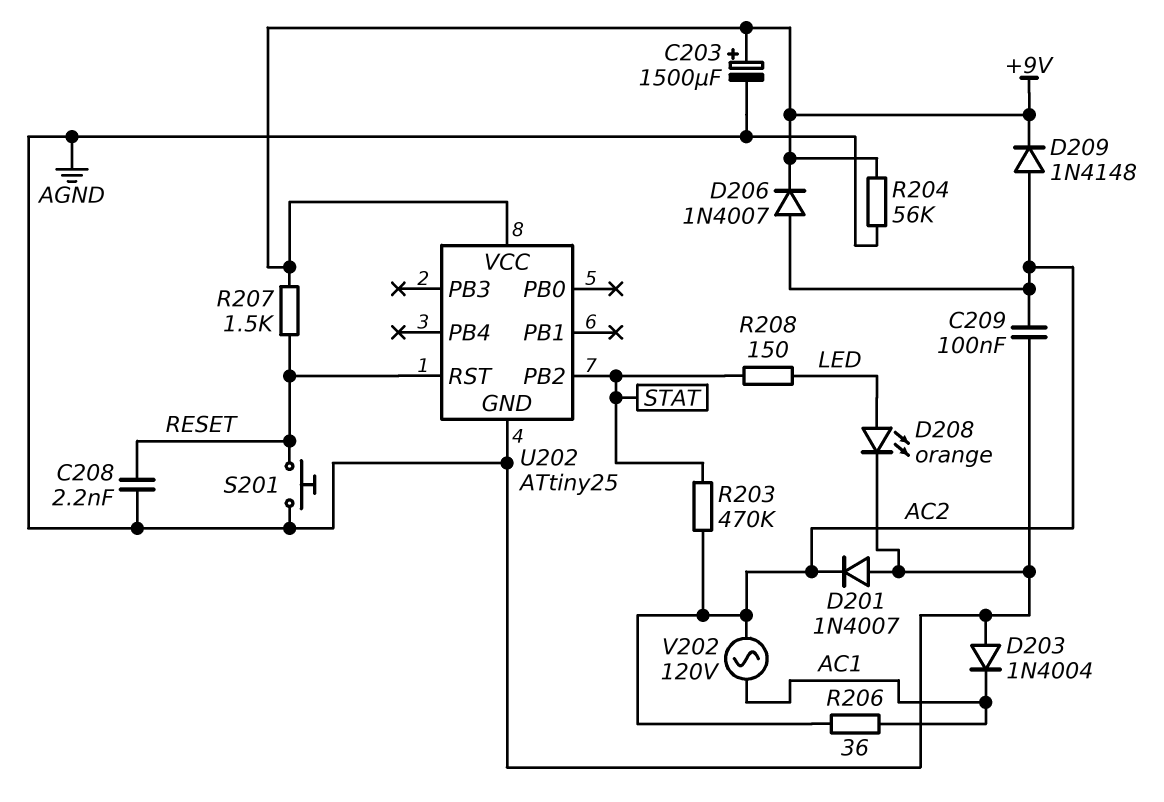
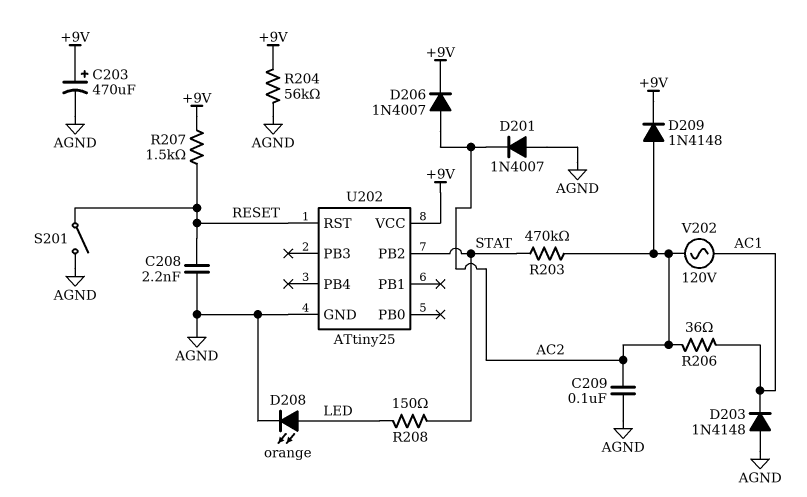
C203: 1500uF (plus +9V, minus AGND) -> 470uF (plus +9V, minus AGND)
D203: diode 1N4004 (A AGND, K AC1) -> diode 1N4148 (A AGND, K AC1)
S201: button (AGND, RESET) -> switch (AGND, RESET)

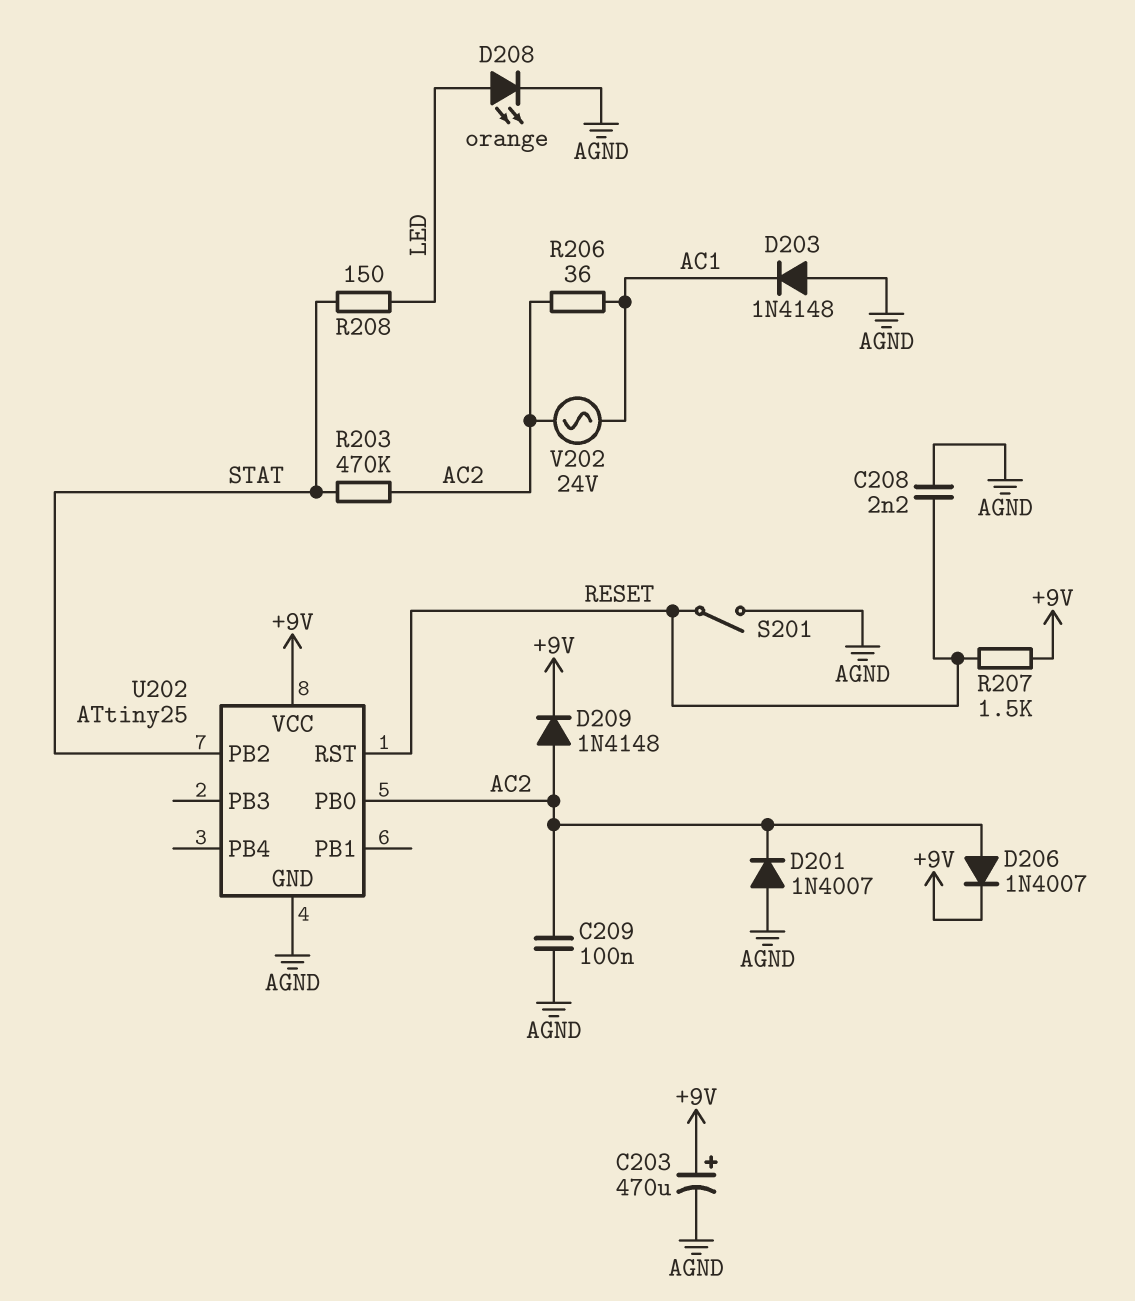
R204: 56k (+9V, AGND) -> none
U202 pin PB0: none -> AC2
V202: AC 120V (AC1, AC2) -> AC 24V (AC1, AC2)

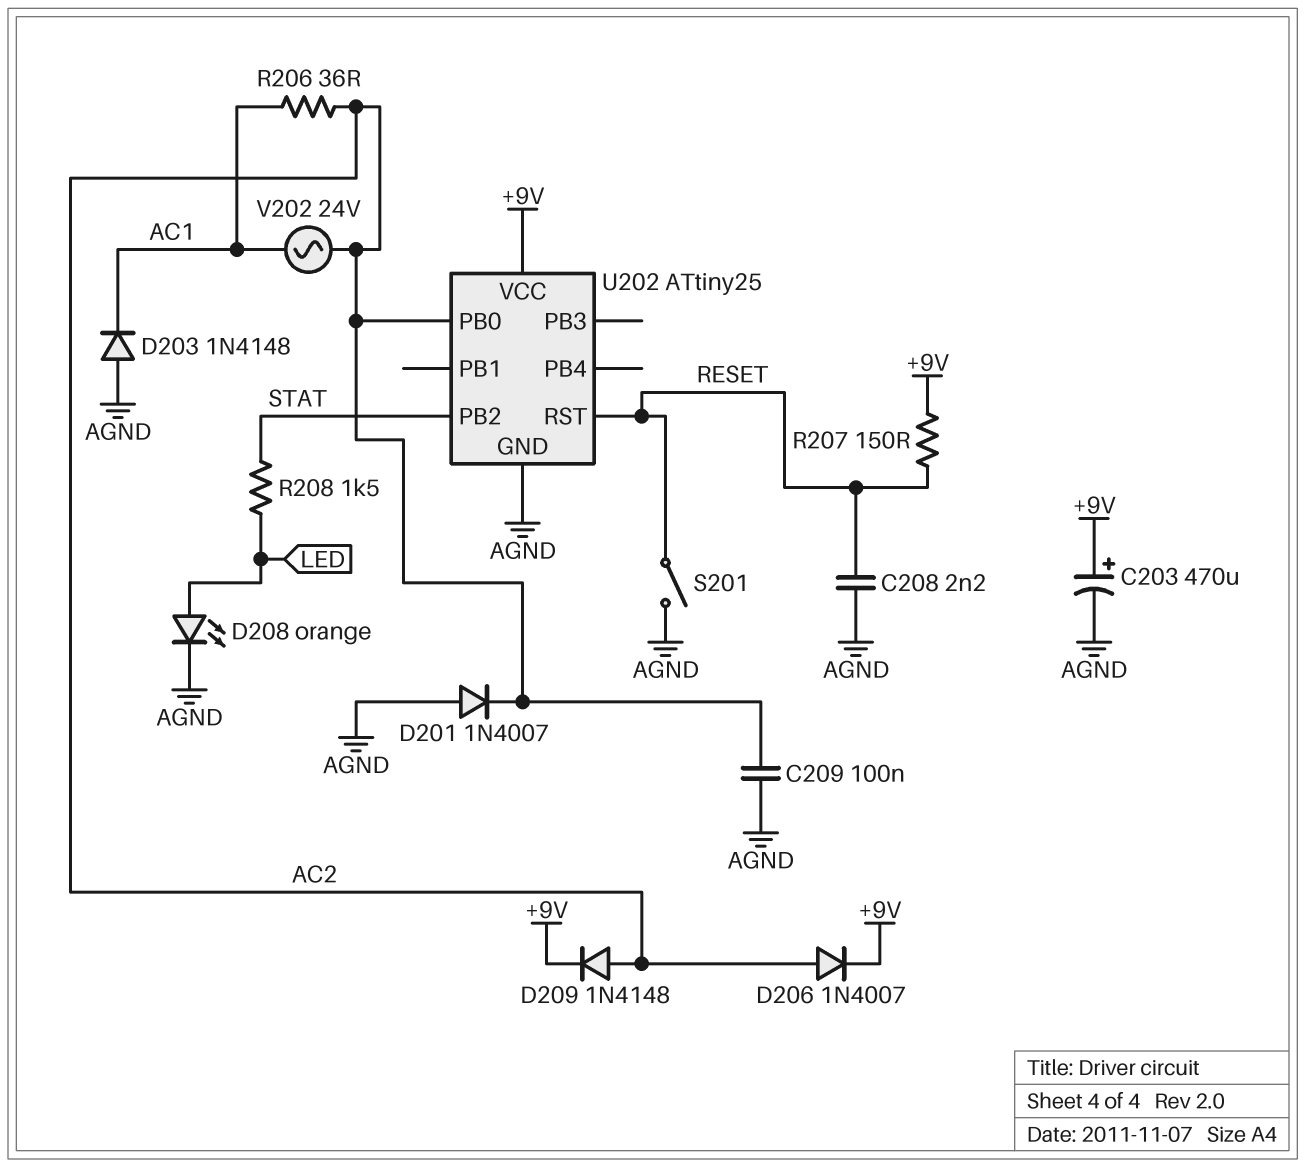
R203: 470k (AC2, STAT) -> none
R207: 1.5k (+9V, RESET) -> 150 (+9V, RESET)
R208: 150 (LED, STAT) -> 1.5k (LED, STAT)

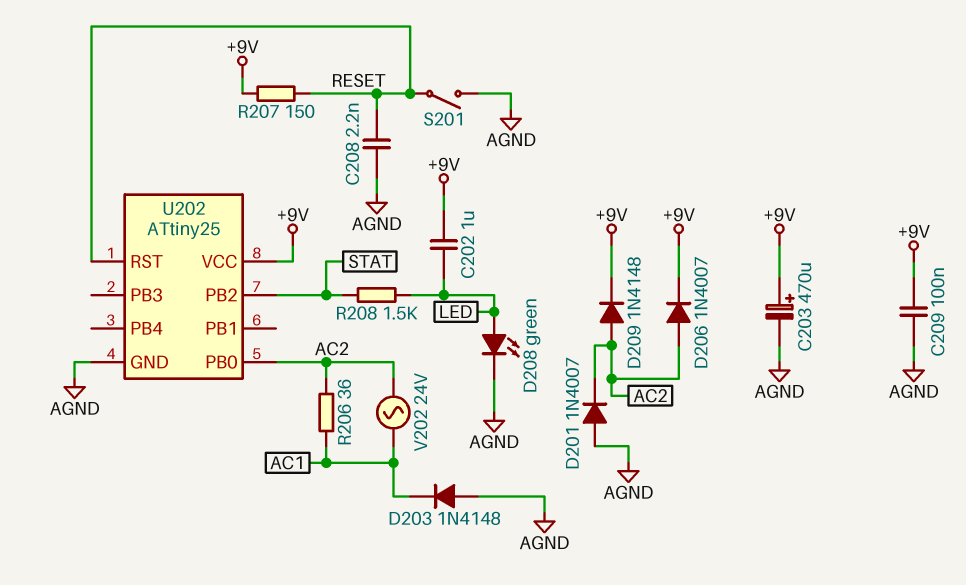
C202: none -> 1uF (+9V, LED)
C209: 100nF (AC2, AGND) -> 100nF (+9V, AGND)
D208: LED orange (A LED, K AGND) -> LED green (A LED, K AGND)

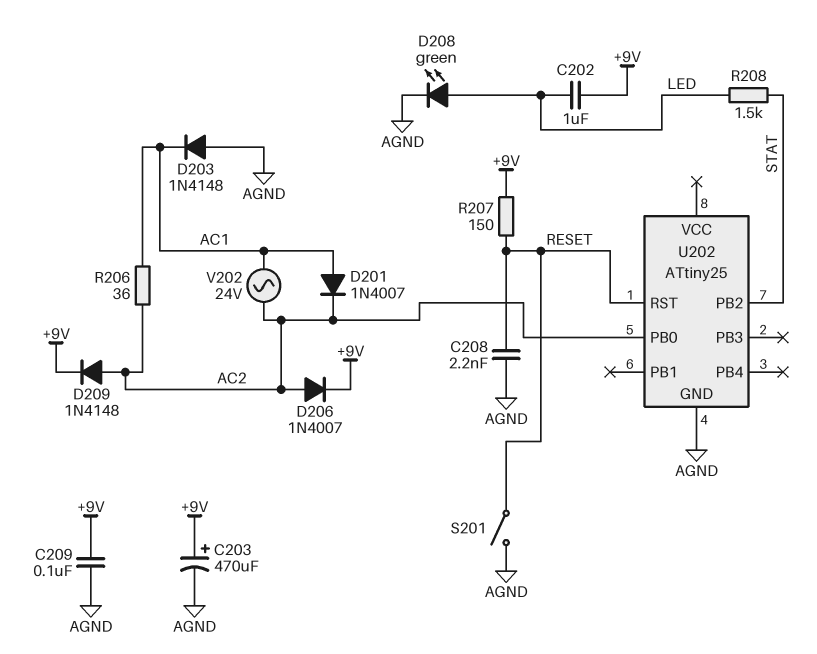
D201: diode 1N4007 (A AGND, K AC2) -> diode 1N4007 (A AC1, K AC2)
U202 pin VCC: +9V -> none

